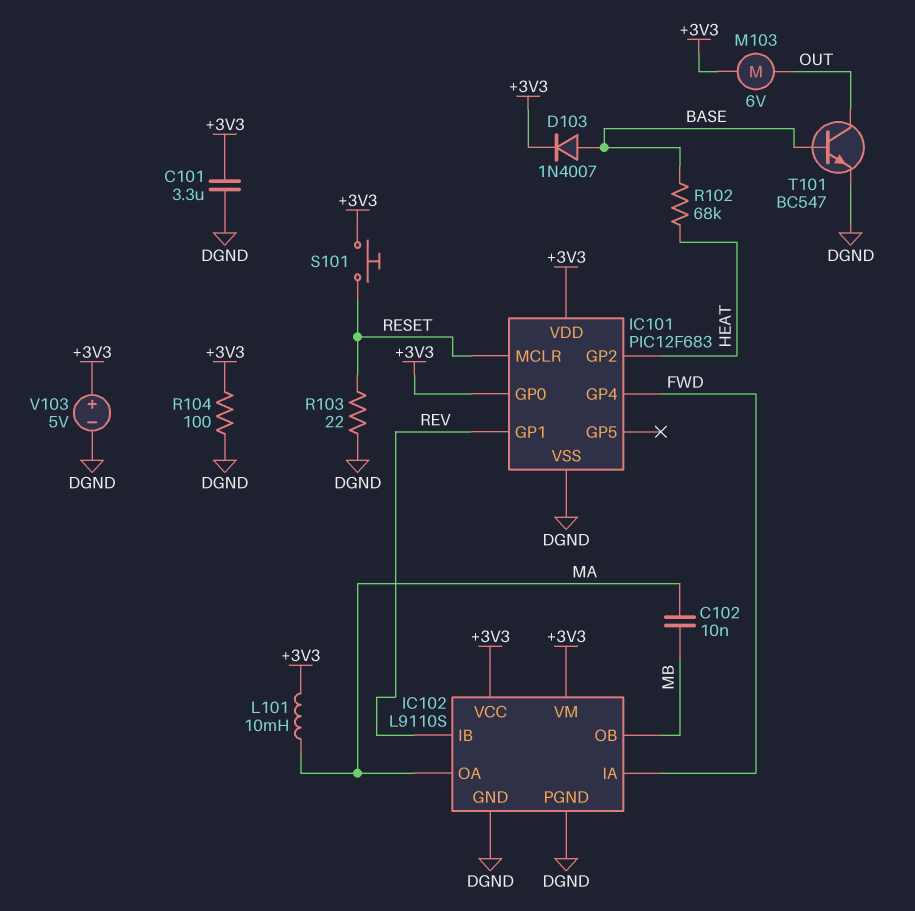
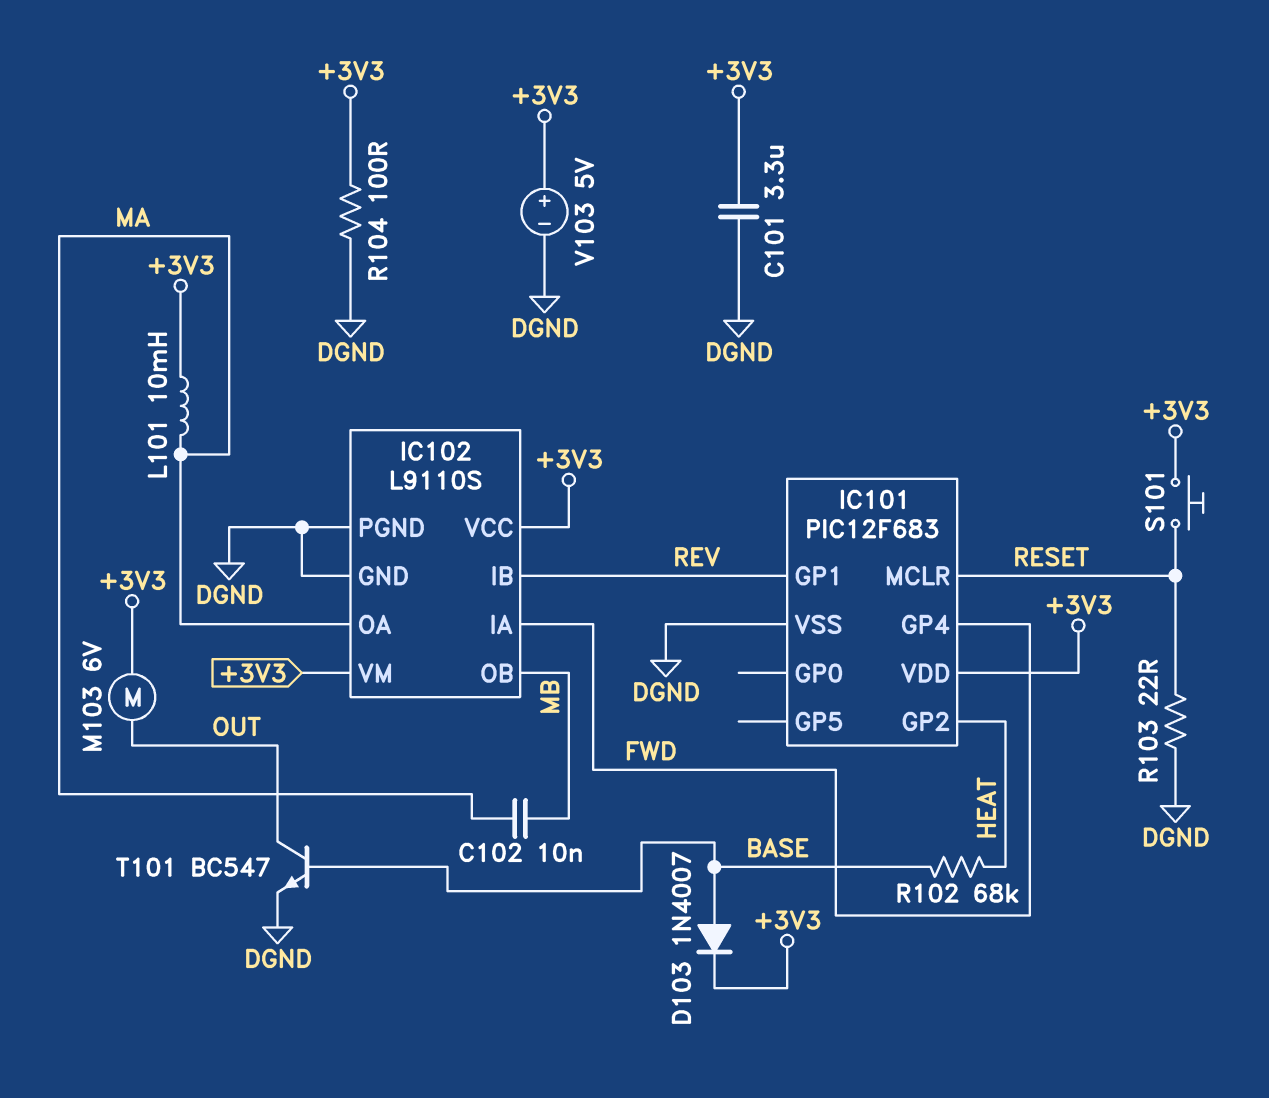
IC101 pin GP0: +3V3 -> none

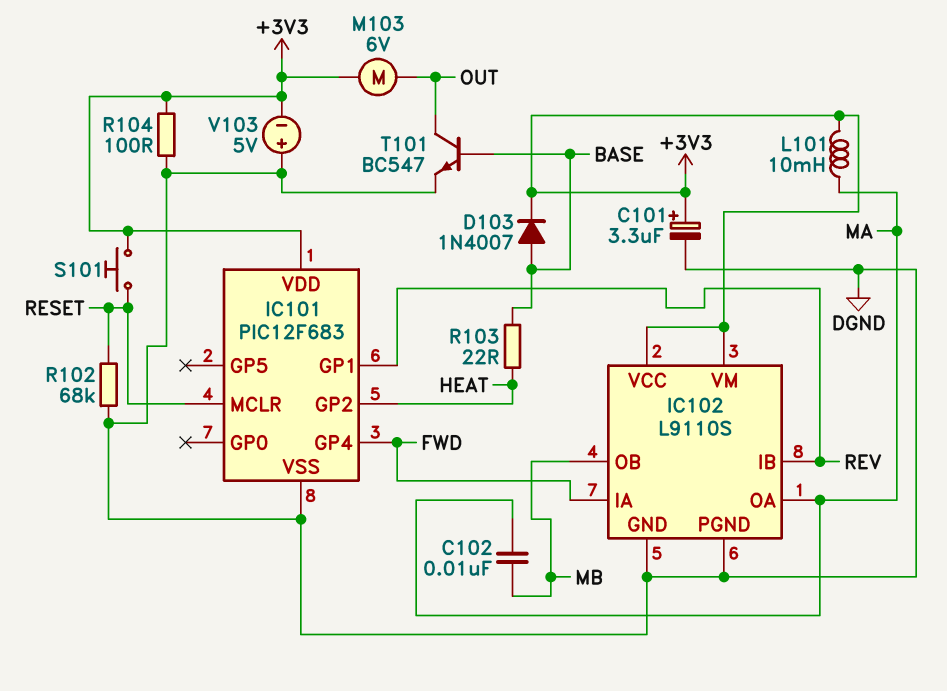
C101: 3.3uF (+3V3, DGND) -> 3.3uF (plus +3V3, minus DGND)
R102: 68k (BASE, HEAT) -> 68k (DGND, RESET)
R103: 22 (DGND, RESET) -> 22 (BASE, HEAT)
V103: 5V (plus +3V3, minus DGND) -> 5V (plus DGND, minus +3V3)

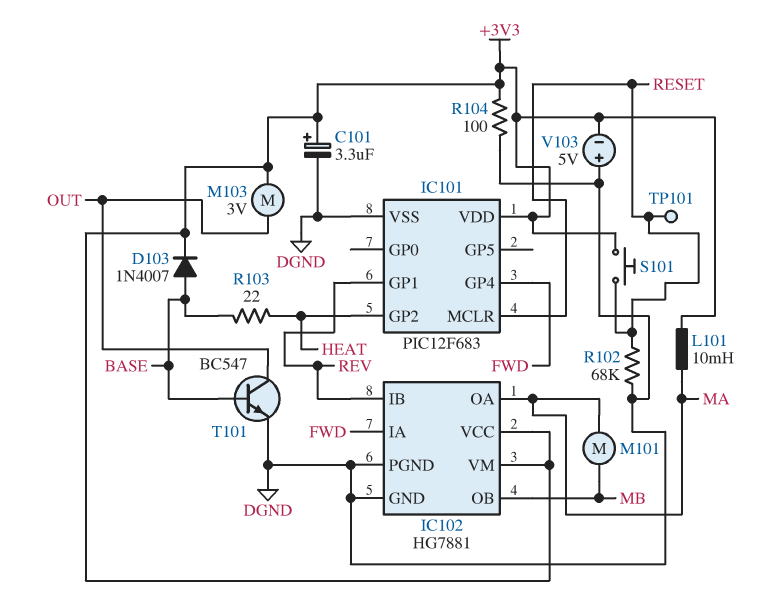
C102: 10nF (MA, MB) -> none
IC102: L9110S -> HG7881
M101: none -> motor (MA, MB)
M103: motor 6V (+3V3, OUT) -> motor 3V (+3V3, OUT)
TP101: none -> test point (RESET)

